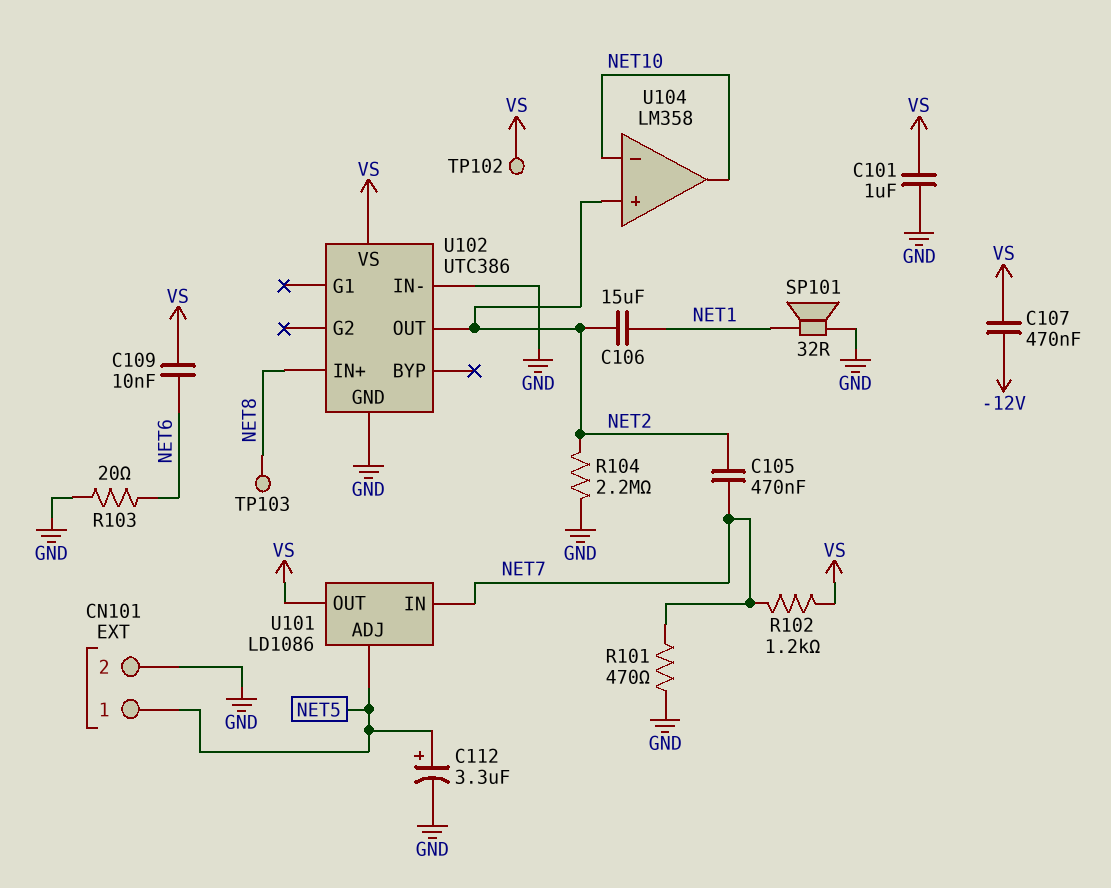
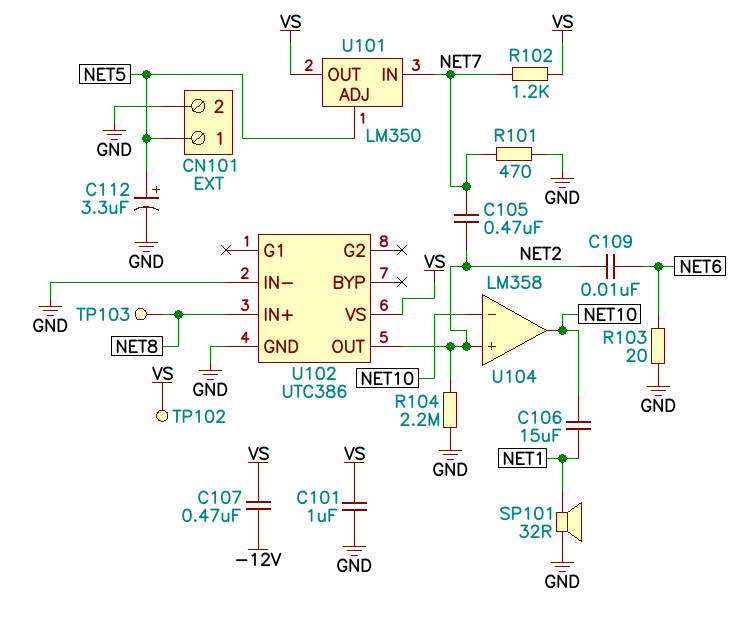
C106: 15uF (NET1, NET2) -> 15uF (NET1, NET10)
C109: 10nF (NET6, VS) -> 10nF (NET2, NET6)
U101: LD1086 -> LM350

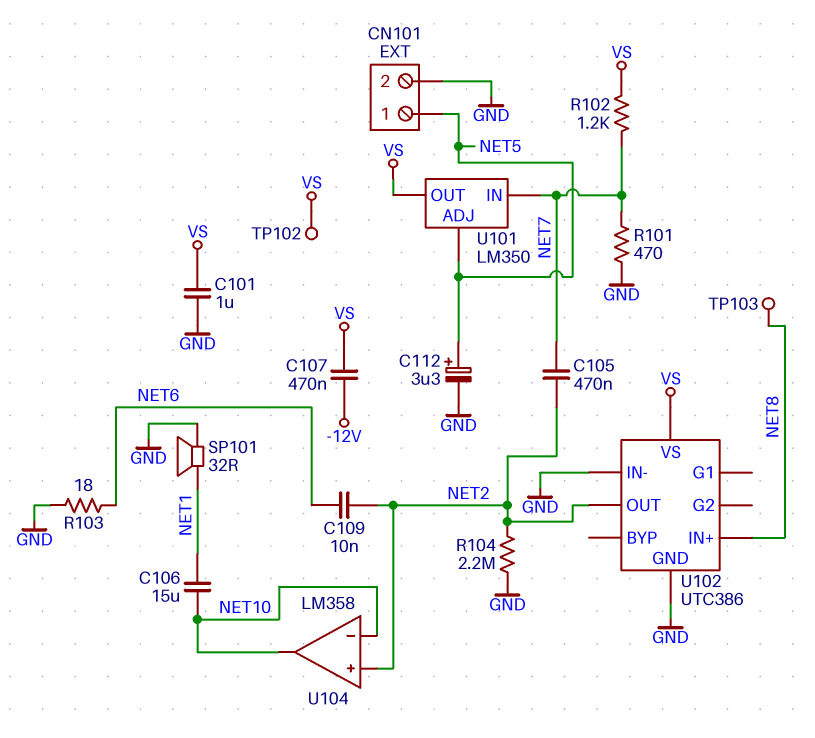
R103: 20 (GND, NET6) -> 18 (GND, NET6)

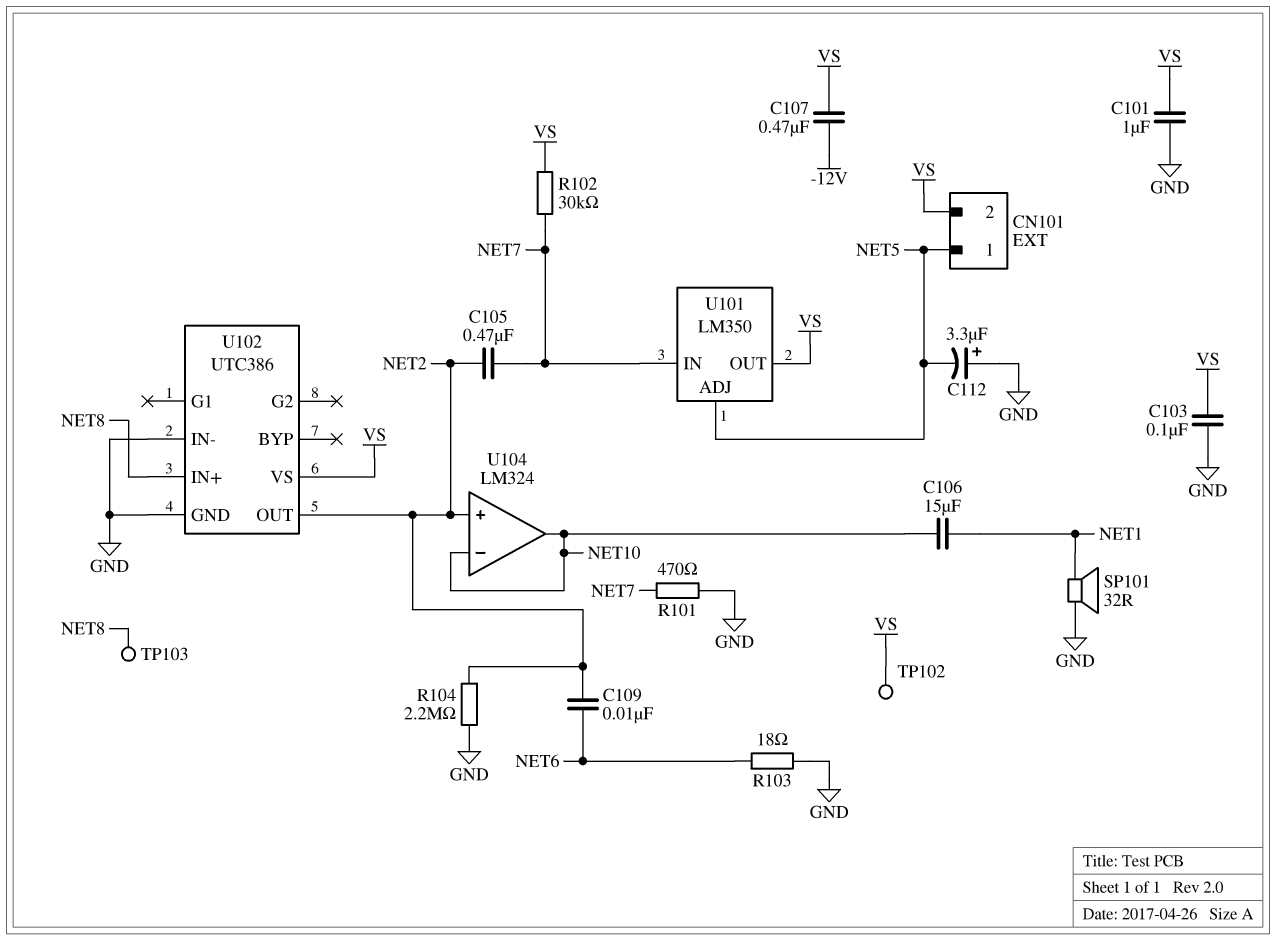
C103: none -> 100nF (GND, VS)
C112: 3.3uF (plus NET5, minus GND) -> 3.3uF (plus GND, minus NET5)
CN101 pin 2: GND -> VS
R102: 1.2k (NET7, VS) -> 30k (NET7, VS)
U104: LM358 -> LM324

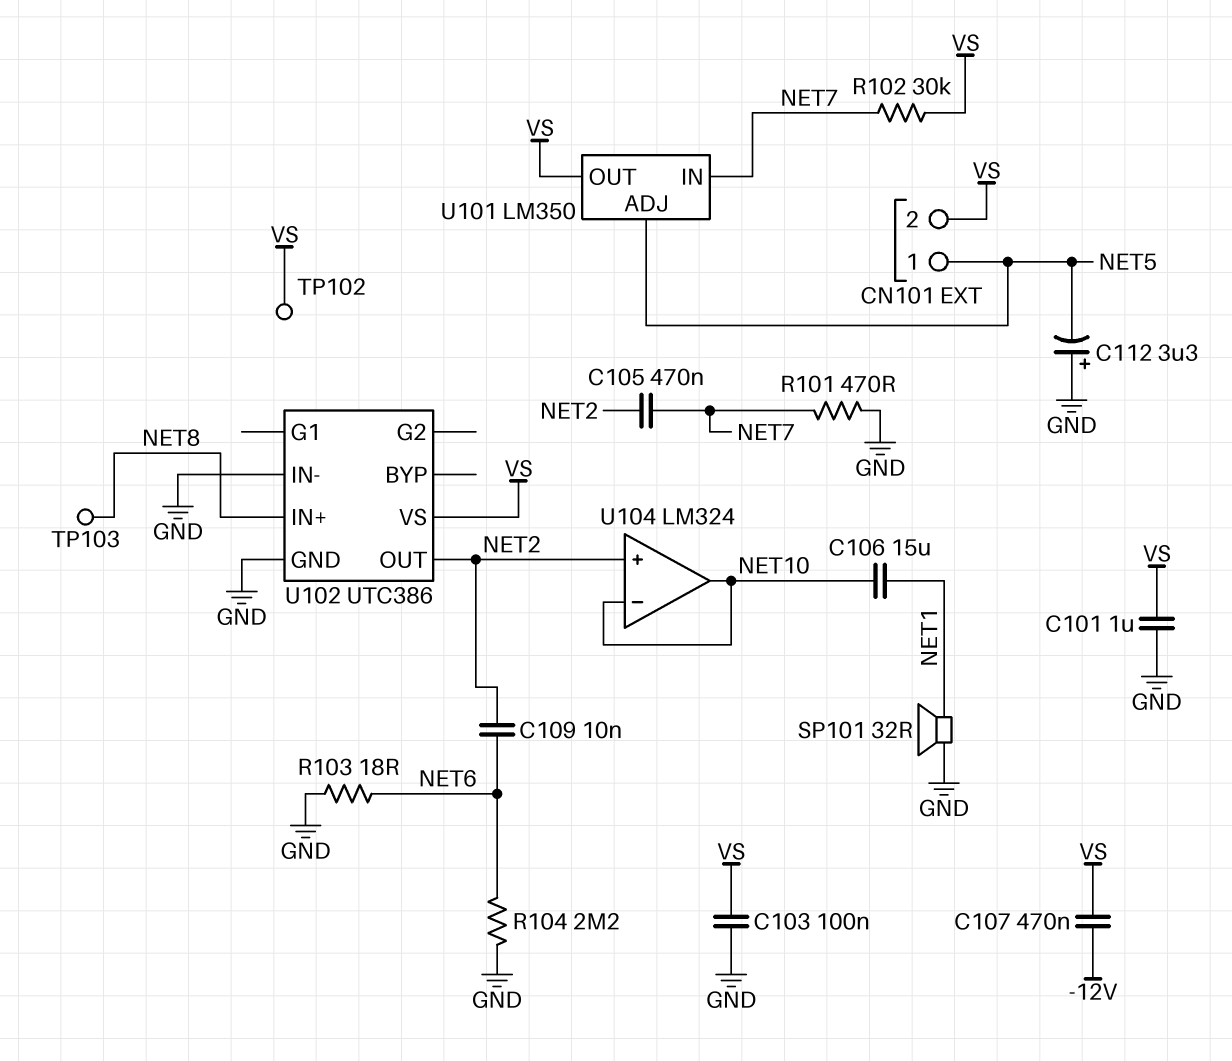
R104: 2.2M (GND, NET2) -> 2.2M (GND, NET6)

